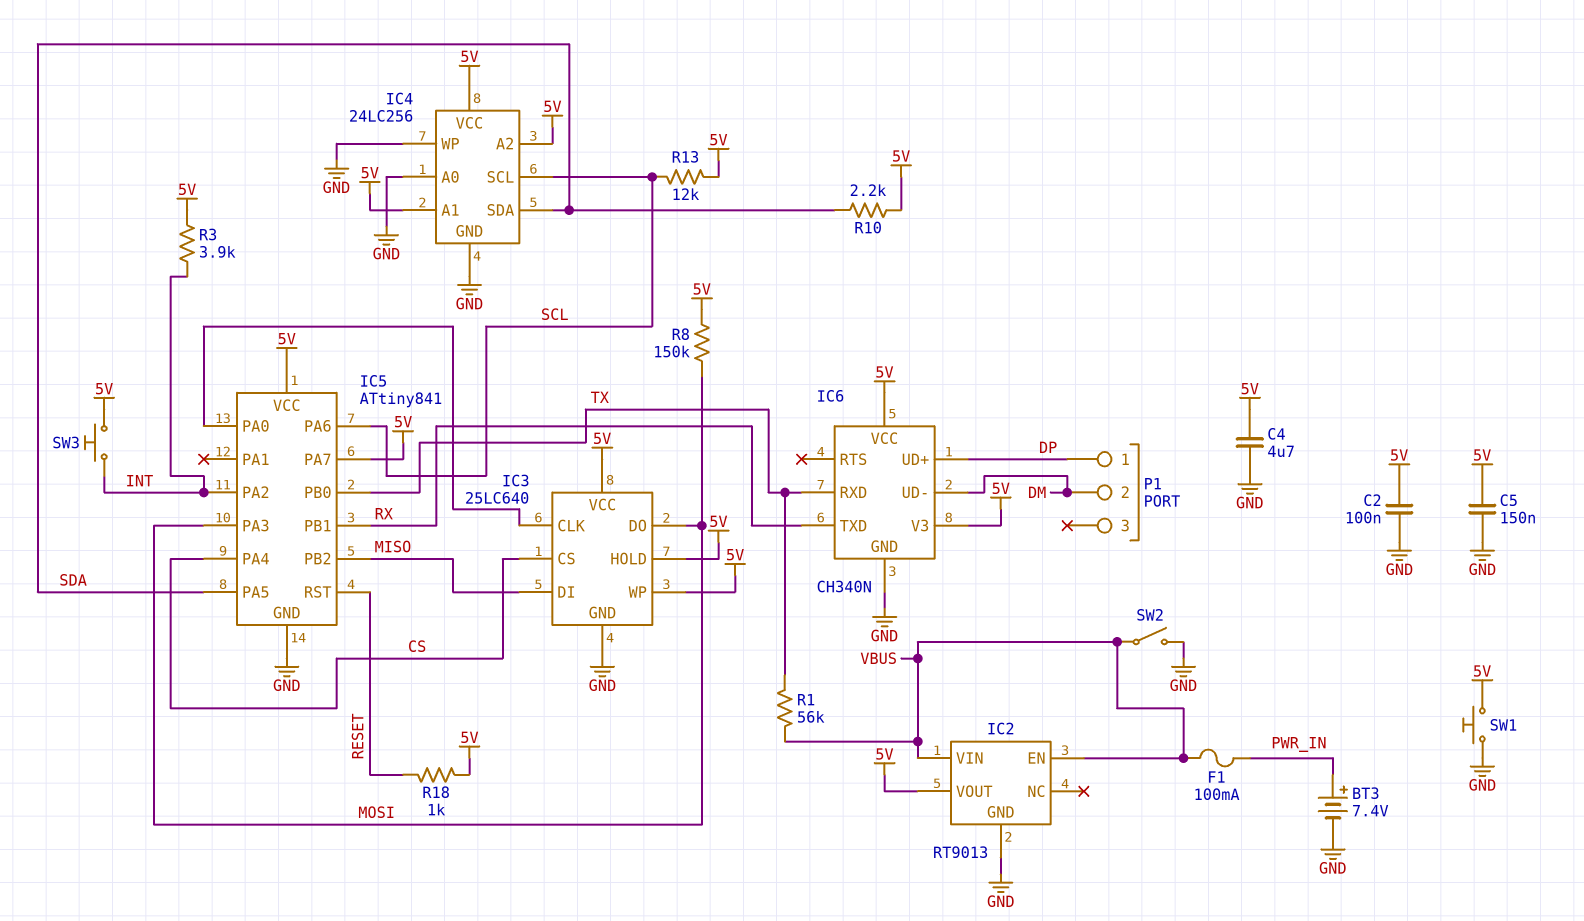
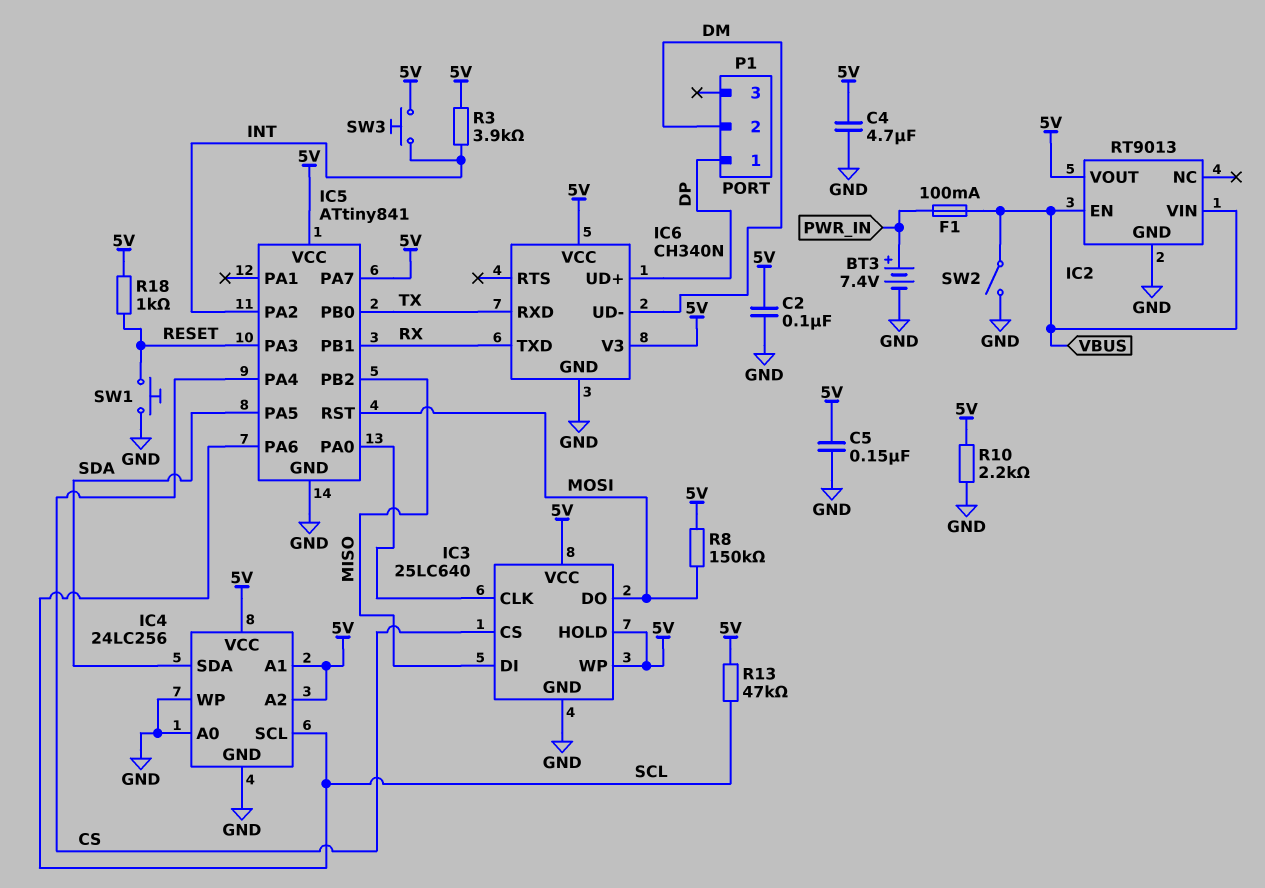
IC5 pin PA3: MOSI -> RESET
IC5 pin RST: RESET -> MOSI
R1: 56k (TX, VBUS) -> none
R10: 2.2k (5V, SDA) -> 2.2k (5V, GND)
R13: 12k (5V, SCL) -> 47k (5V, SCL)
SW1: button (5V, GND) -> button (GND, RESET)

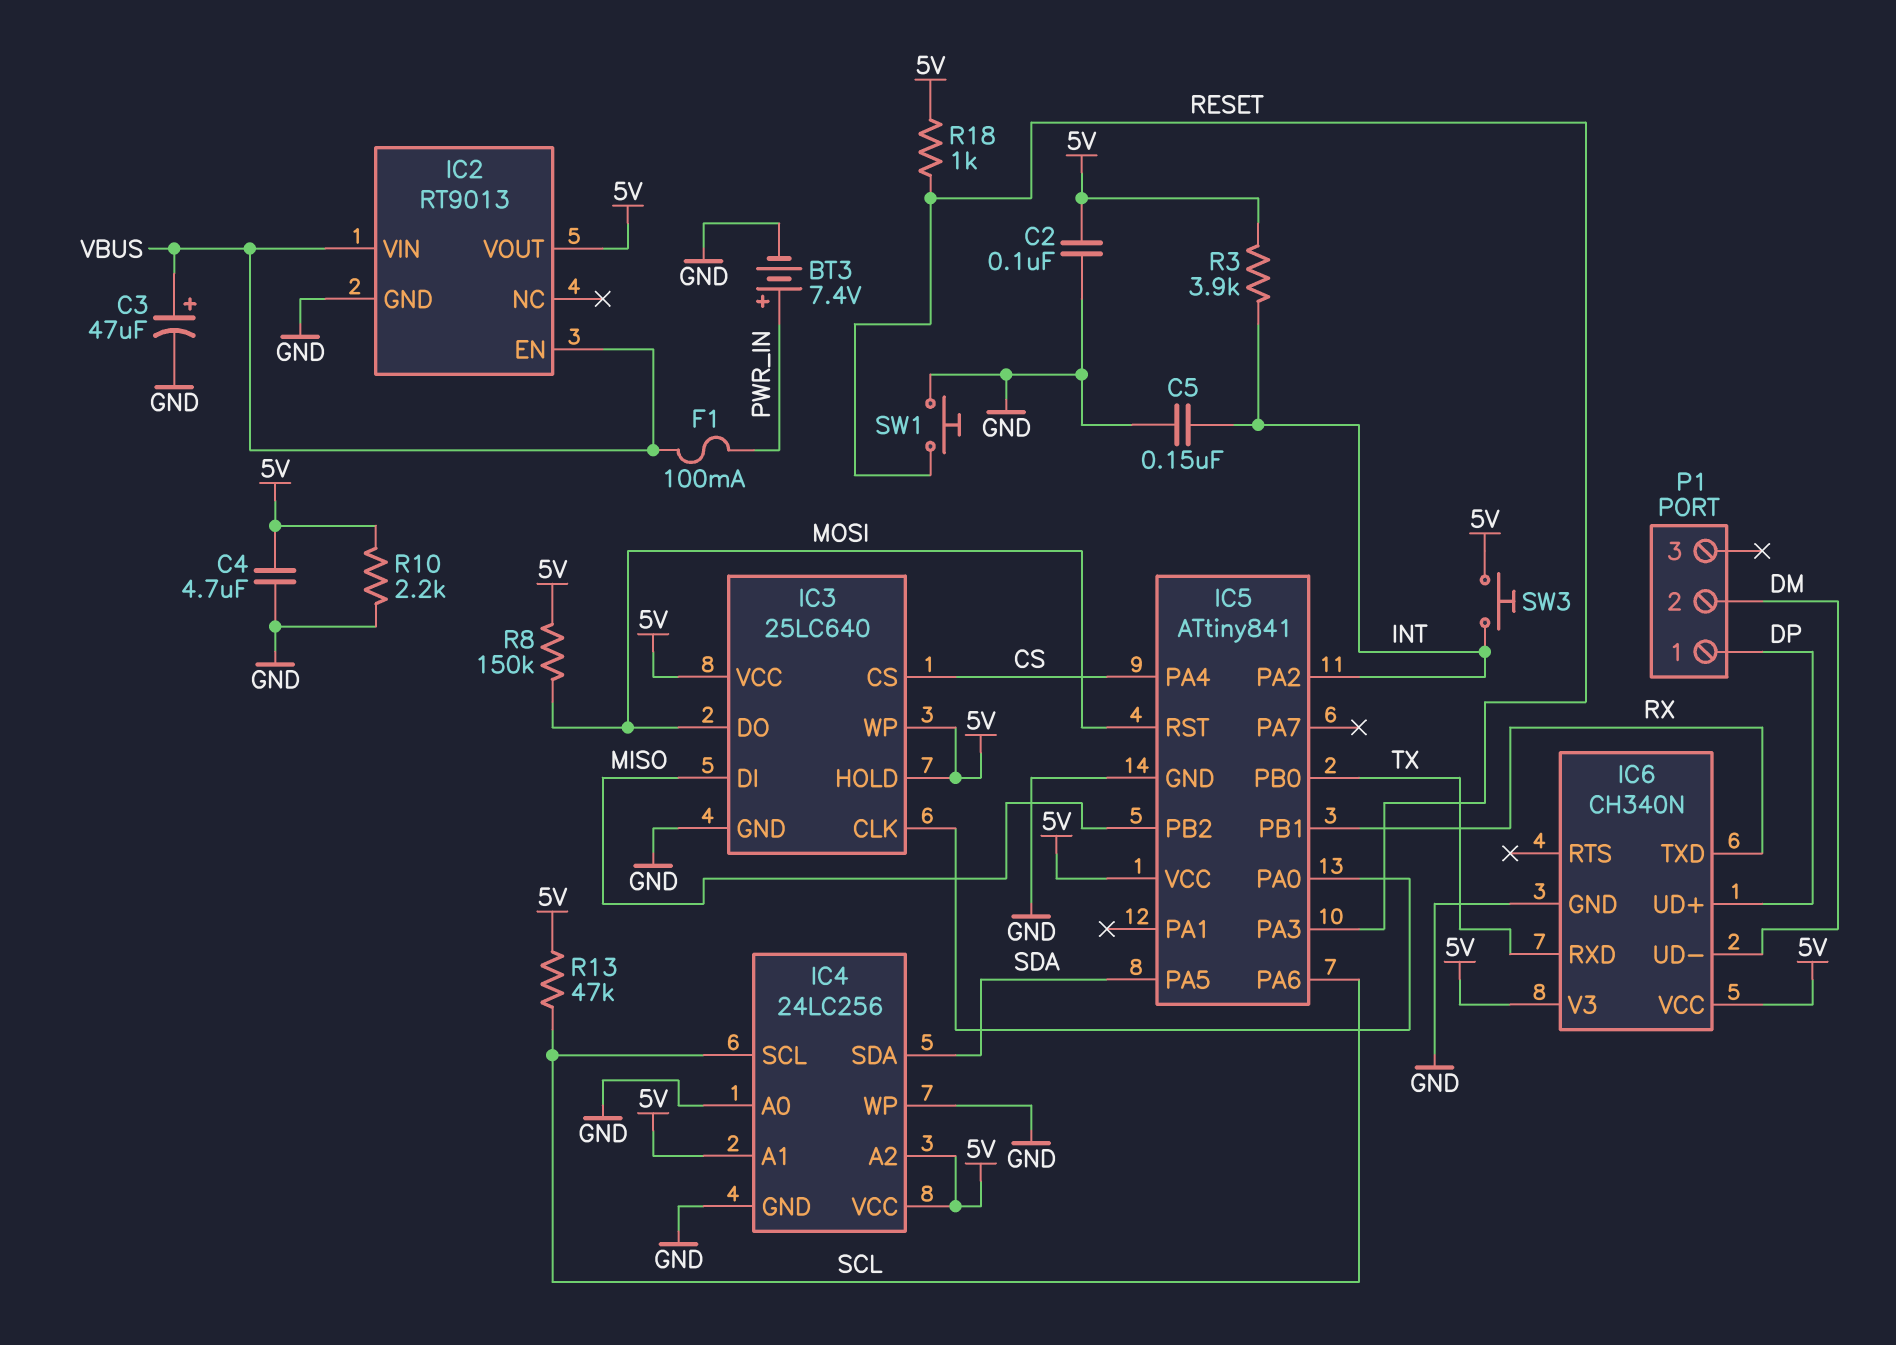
C3: none -> 47uF (plus VBUS, minus GND)
C5: 150nF (5V, GND) -> 150nF (GND, INT)
IC5 pin PA7: 5V -> none
SW2: switch (GND, VBUS) -> none

